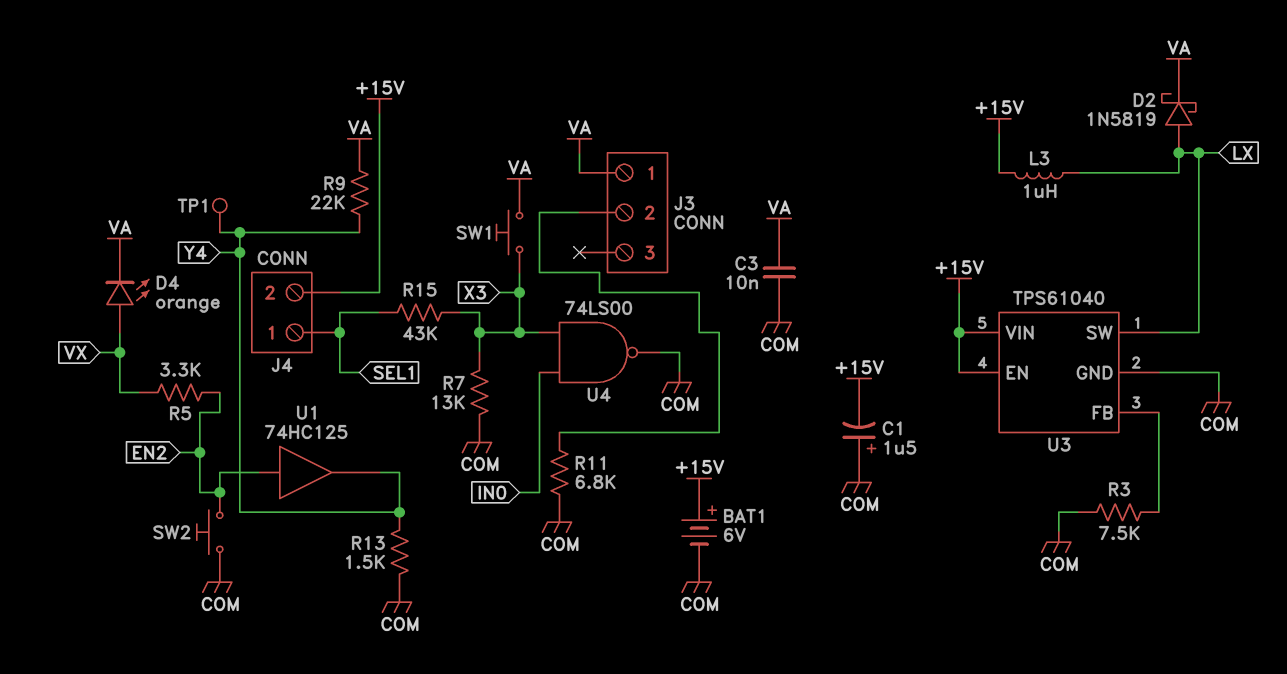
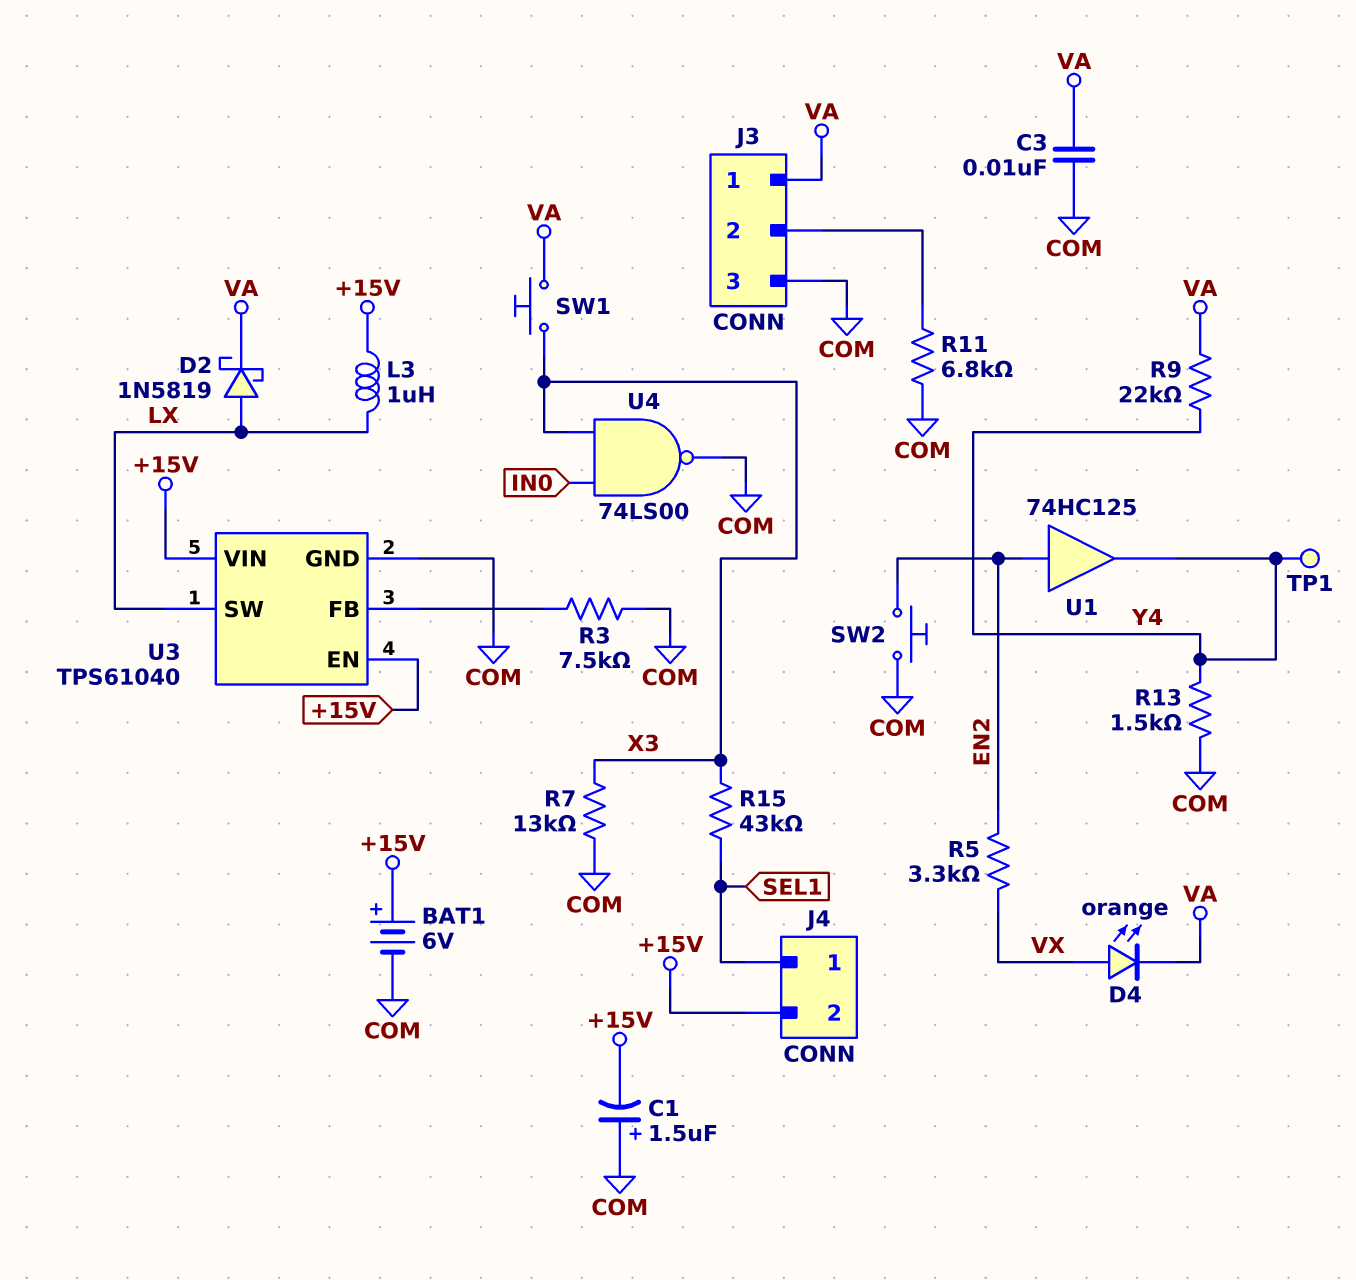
J3 pin 3: none -> COM

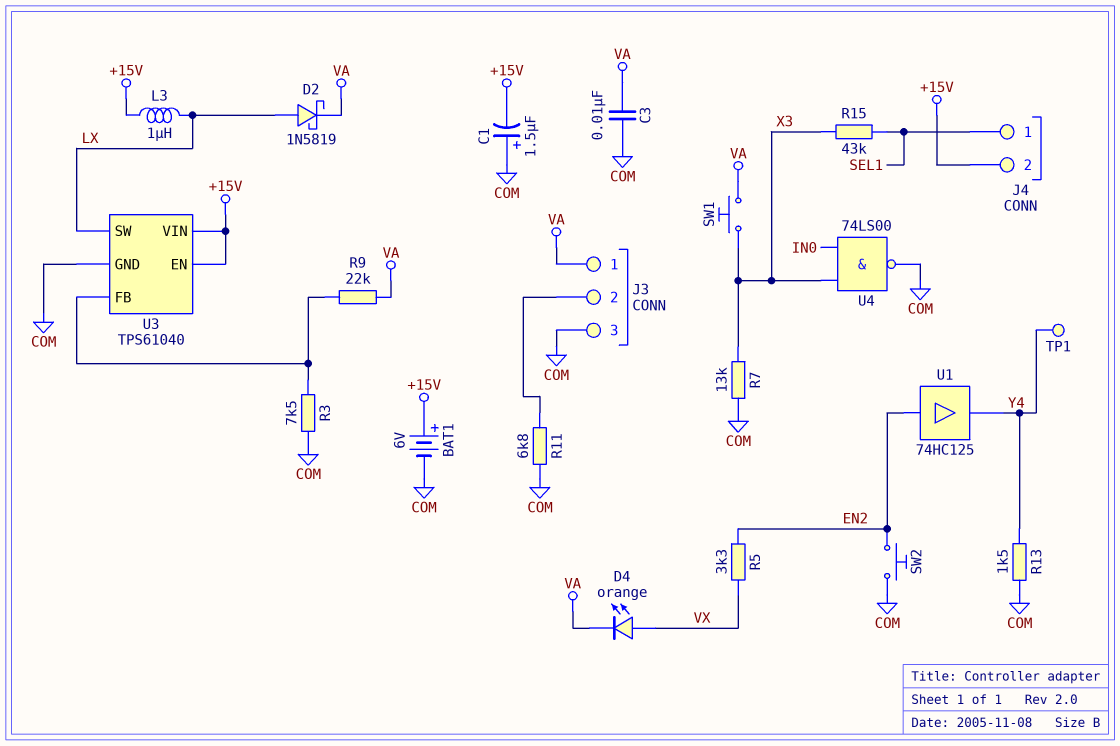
R9: 22k (VA, Y4) -> 22k (U3/FB, VA)

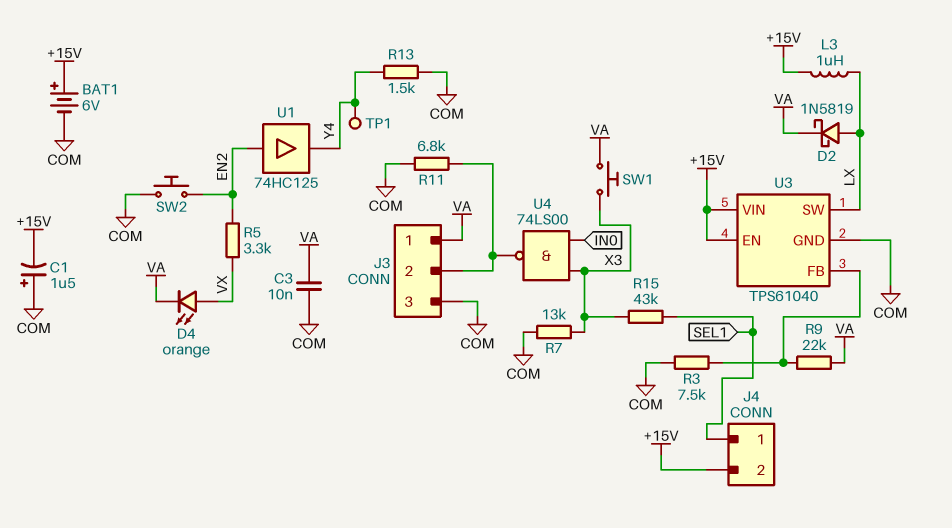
U4: NAND 74LS00 (in IN0, in X3, out COM) -> NAND 74LS00 (in IN0, in X3, out J3/2)

